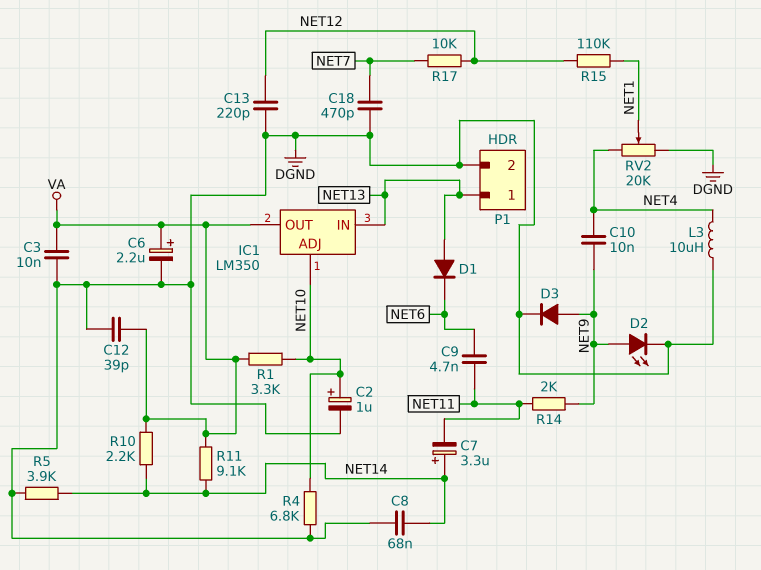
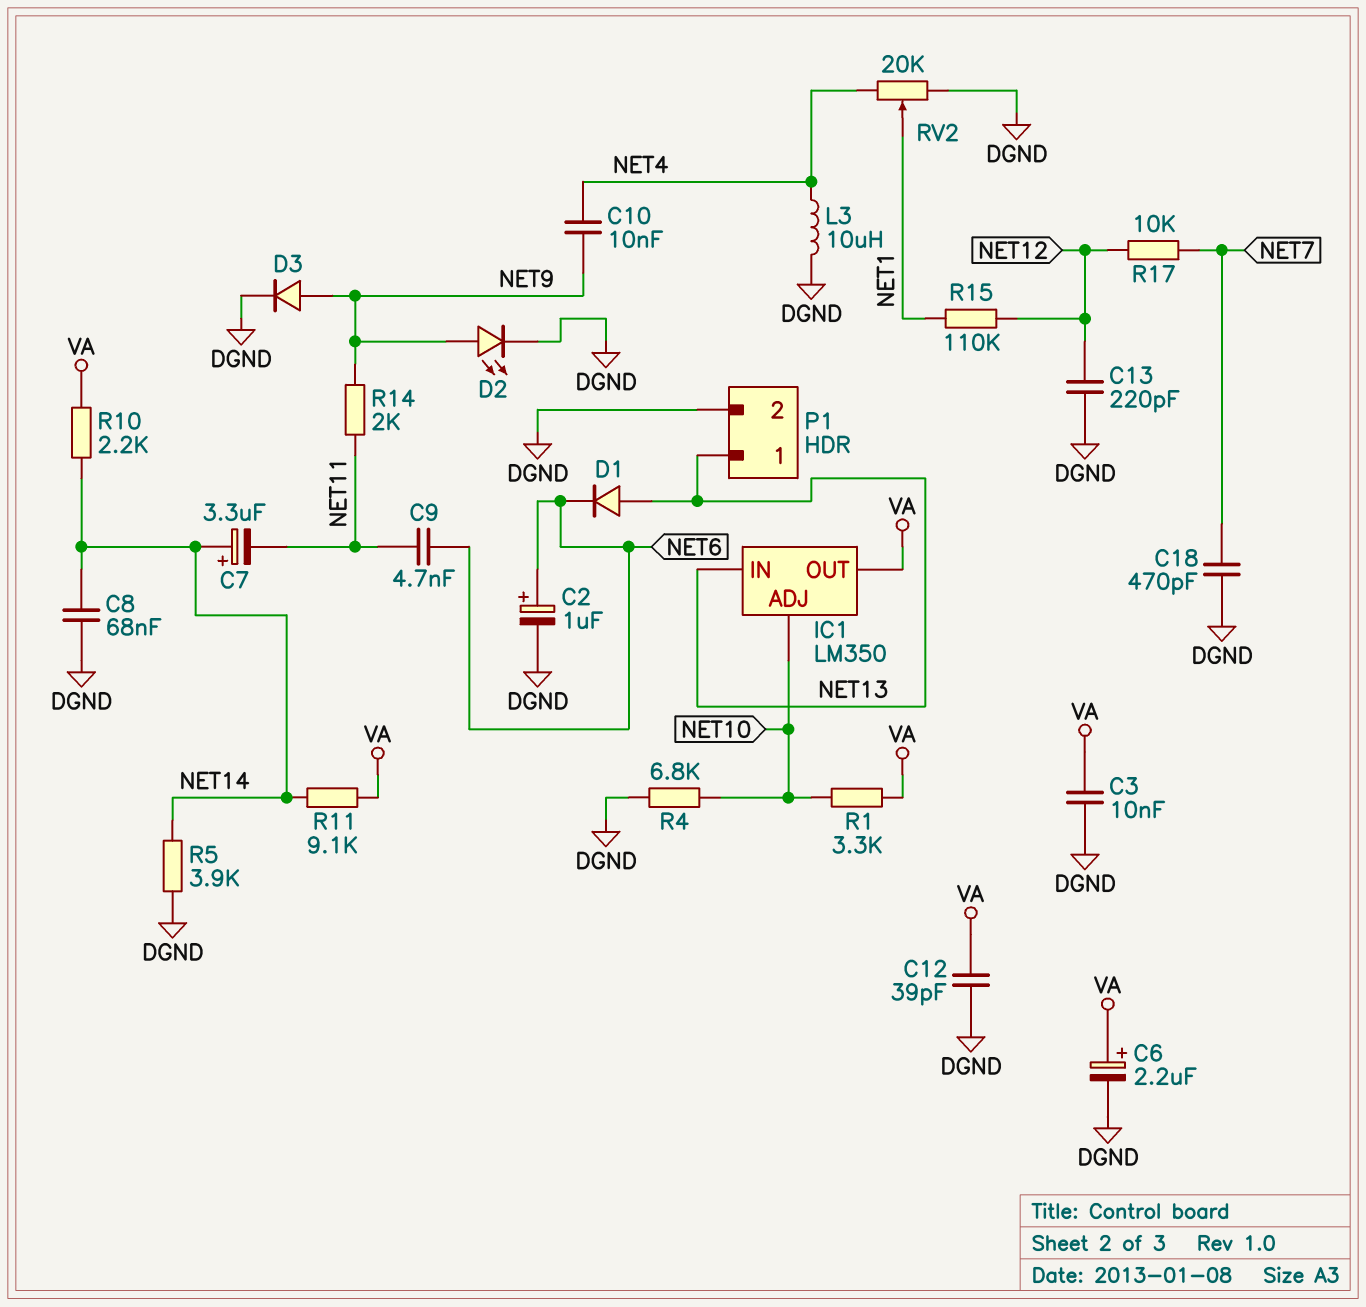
C2: 1uF (plus NET10, minus DGND) -> 1uF (plus NET6, minus DGND)

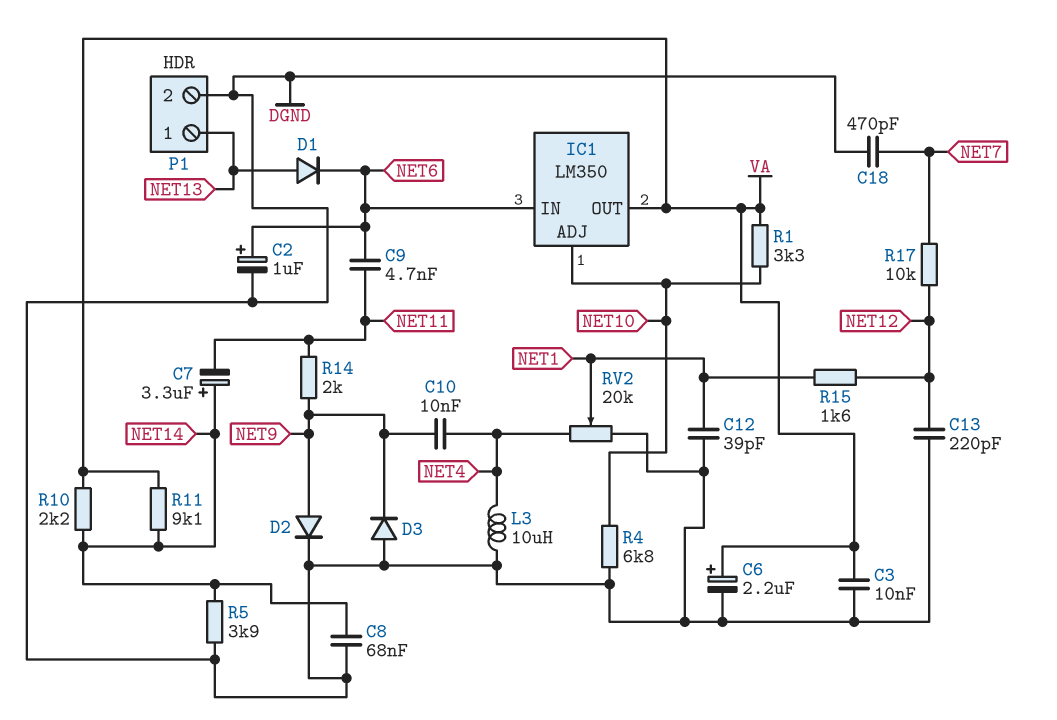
C12: 39pF (DGND, VA) -> 39pF (DGND, NET1)
D2: LED (A NET9, K DGND) -> diode (A NET9, K DGND)
D3: diode (A NET9, K DGND) -> diode (A DGND, K NET9)
IC1 pin IN: NET13 -> NET6
R15: 110k (NET1, NET12) -> 1.6k (NET1, NET12)

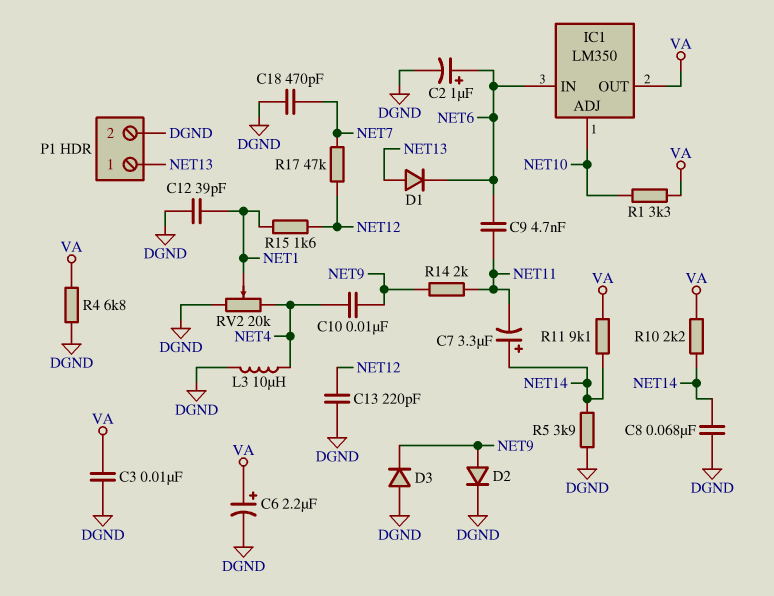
R4: 6.8k (DGND, NET10) -> 6.8k (DGND, VA)
R17: 10k (NET7, NET12) -> 47k (NET7, NET12)

